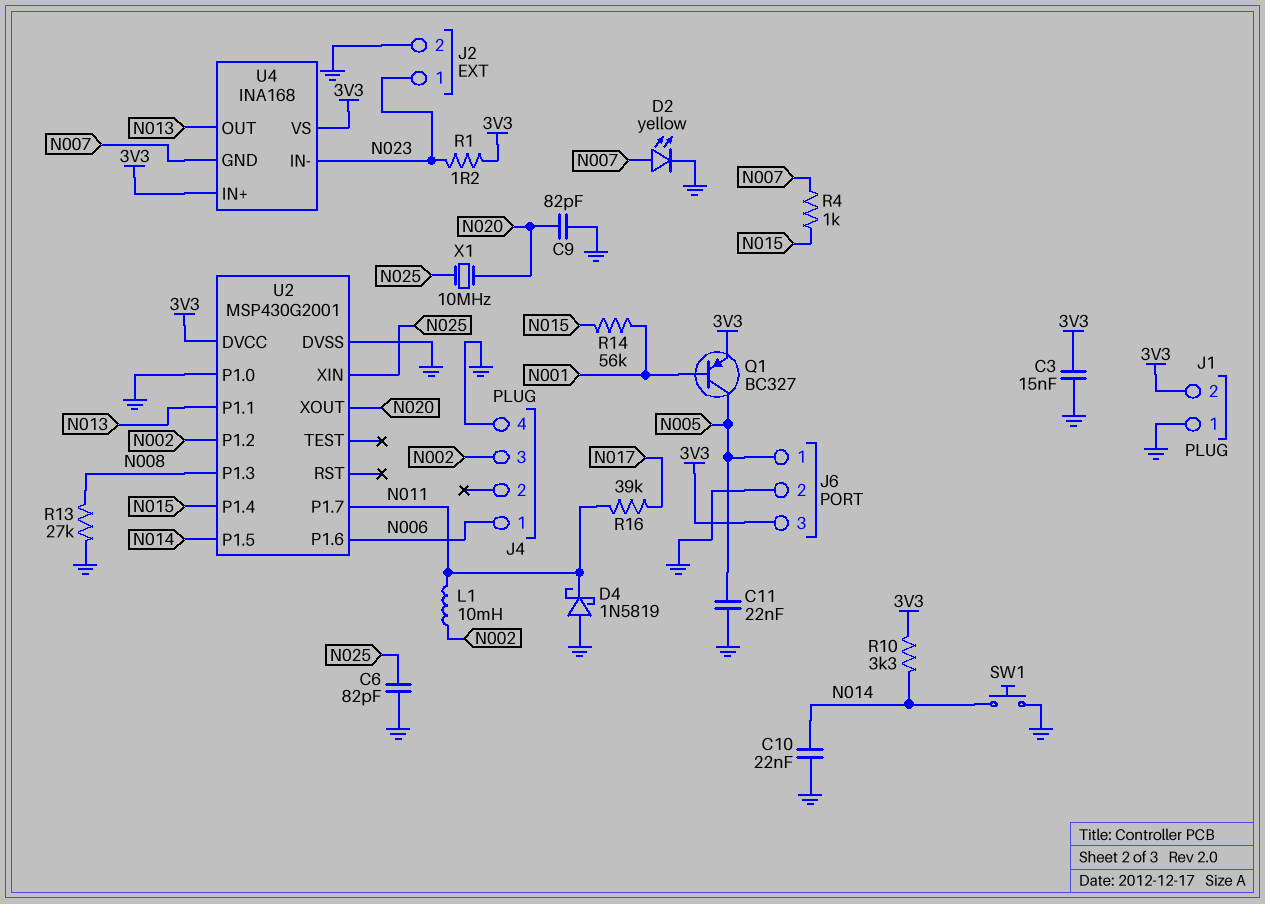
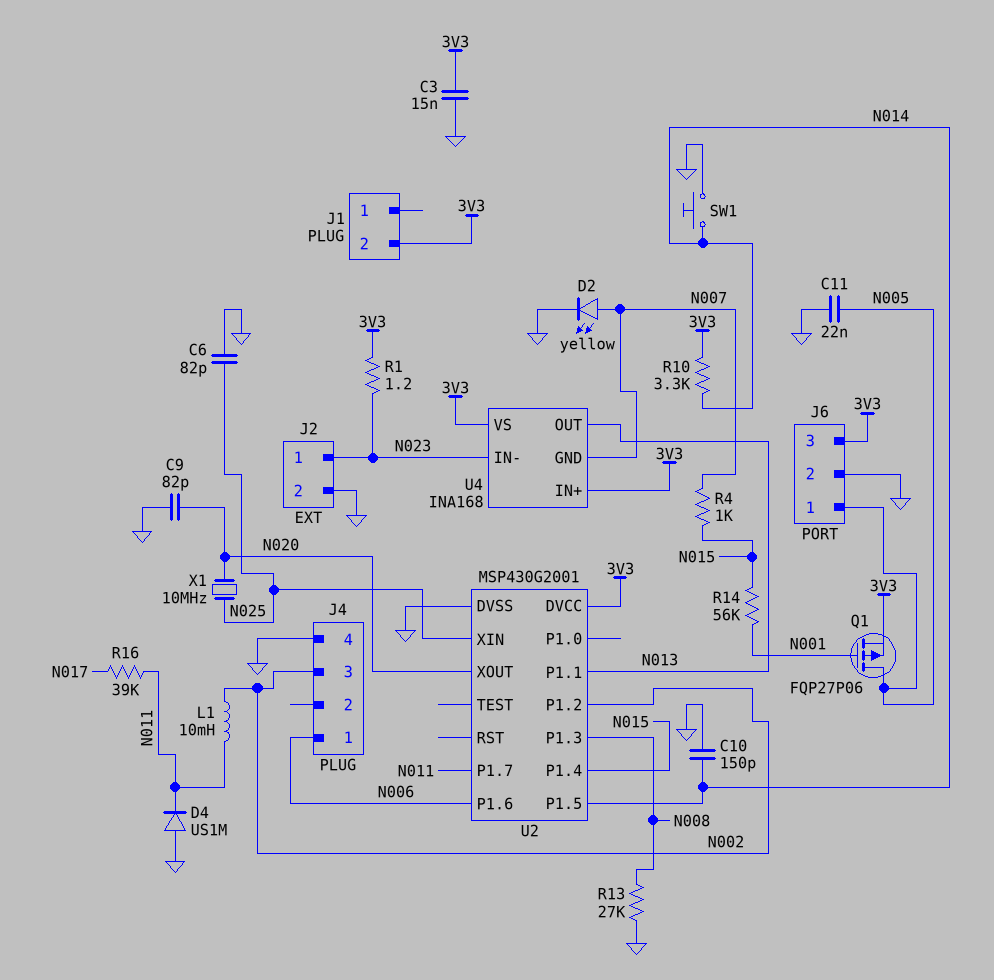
C10: 22nF (GND, N014) -> 150pF (GND, N014)
D4: schottky 1N5819 (A GND, K N011) -> diode US1M (A GND, K N011)
J1 pin 1: GND -> none
Q1: PNP BC327 (B N001, C N005, E 3V3) -> PMOS FQP27P06 (G N001, D N005, S 3V3)
U2 pin P1.0: GND -> none

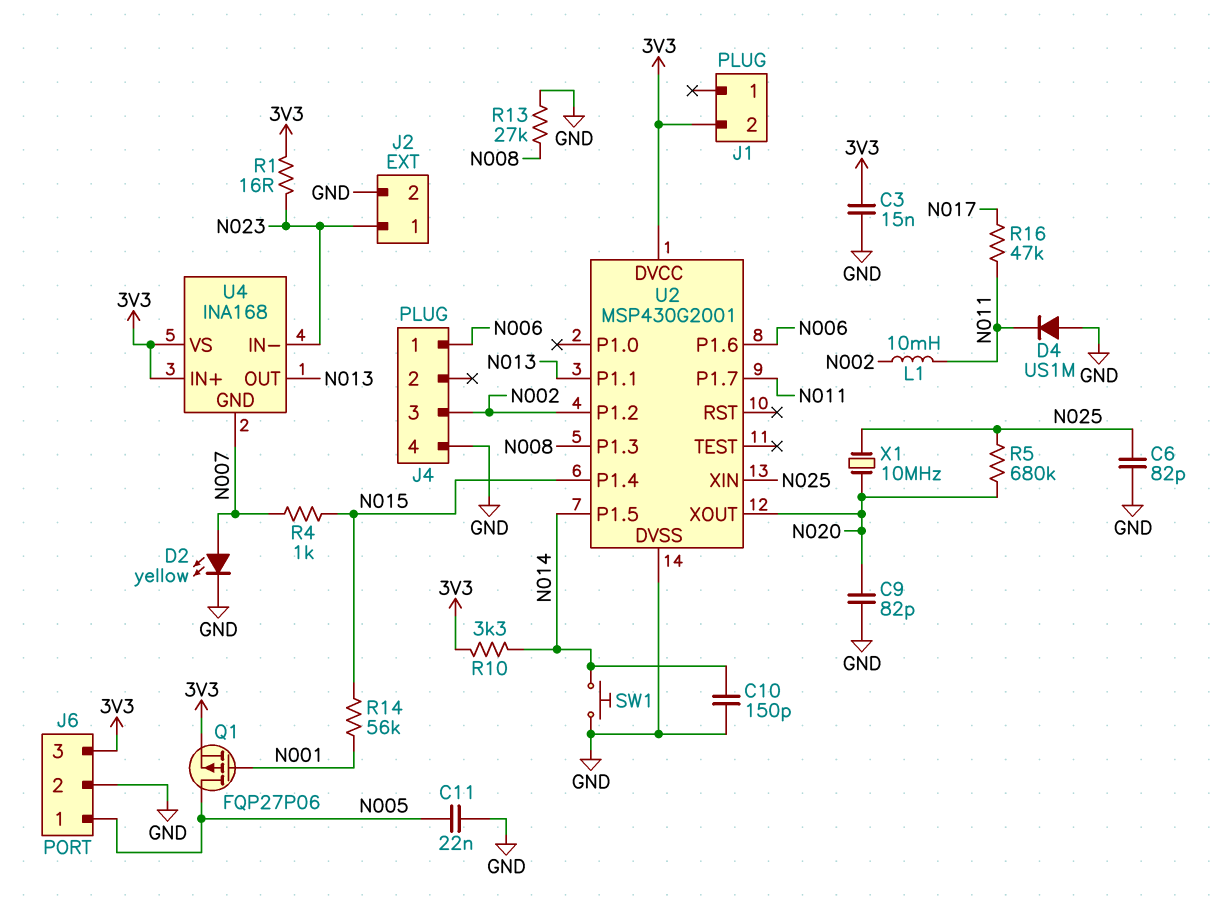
R1: 1.2 (3V3, N023) -> 16 (3V3, N023)
R5: none -> 680k (N020, N025)
R16: 39k (N011, N017) -> 47k (N011, N017)

